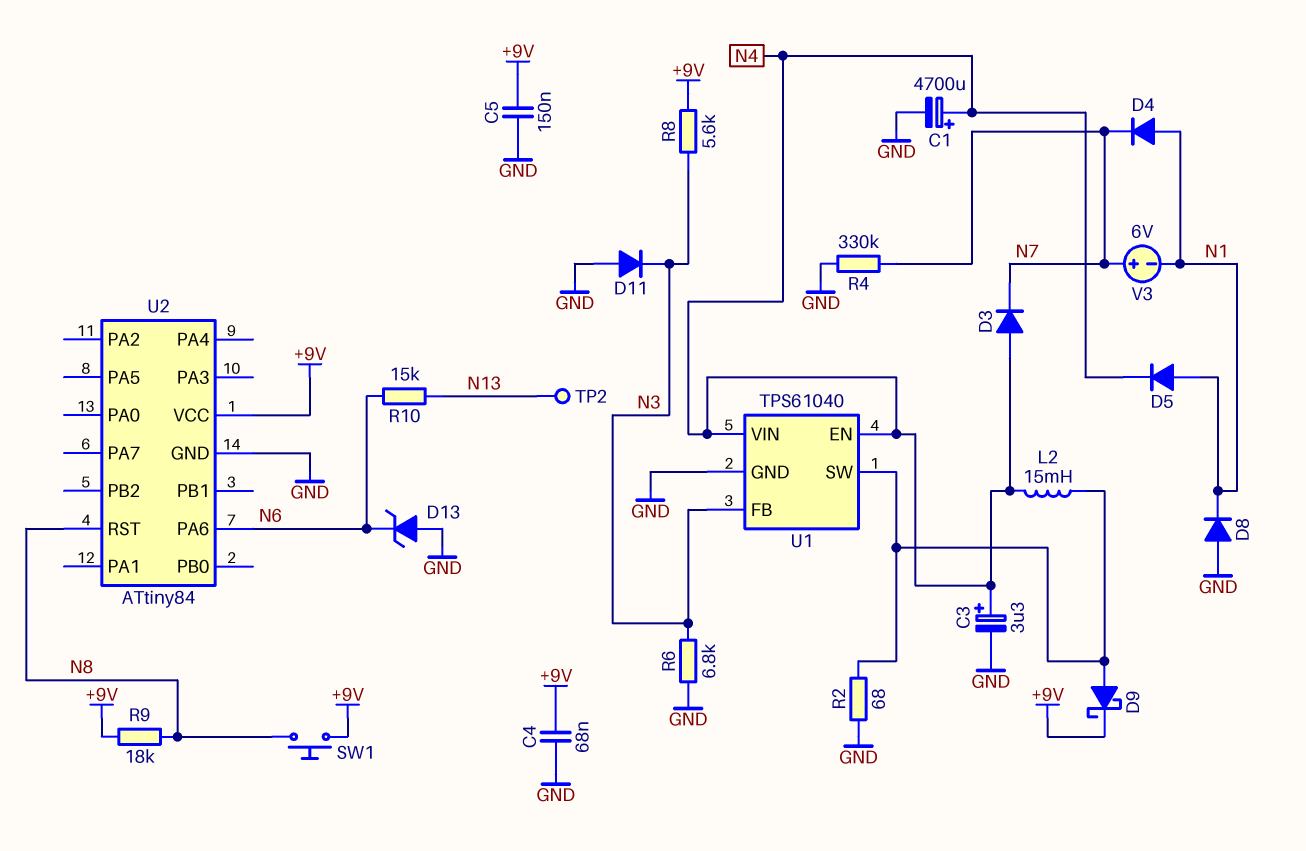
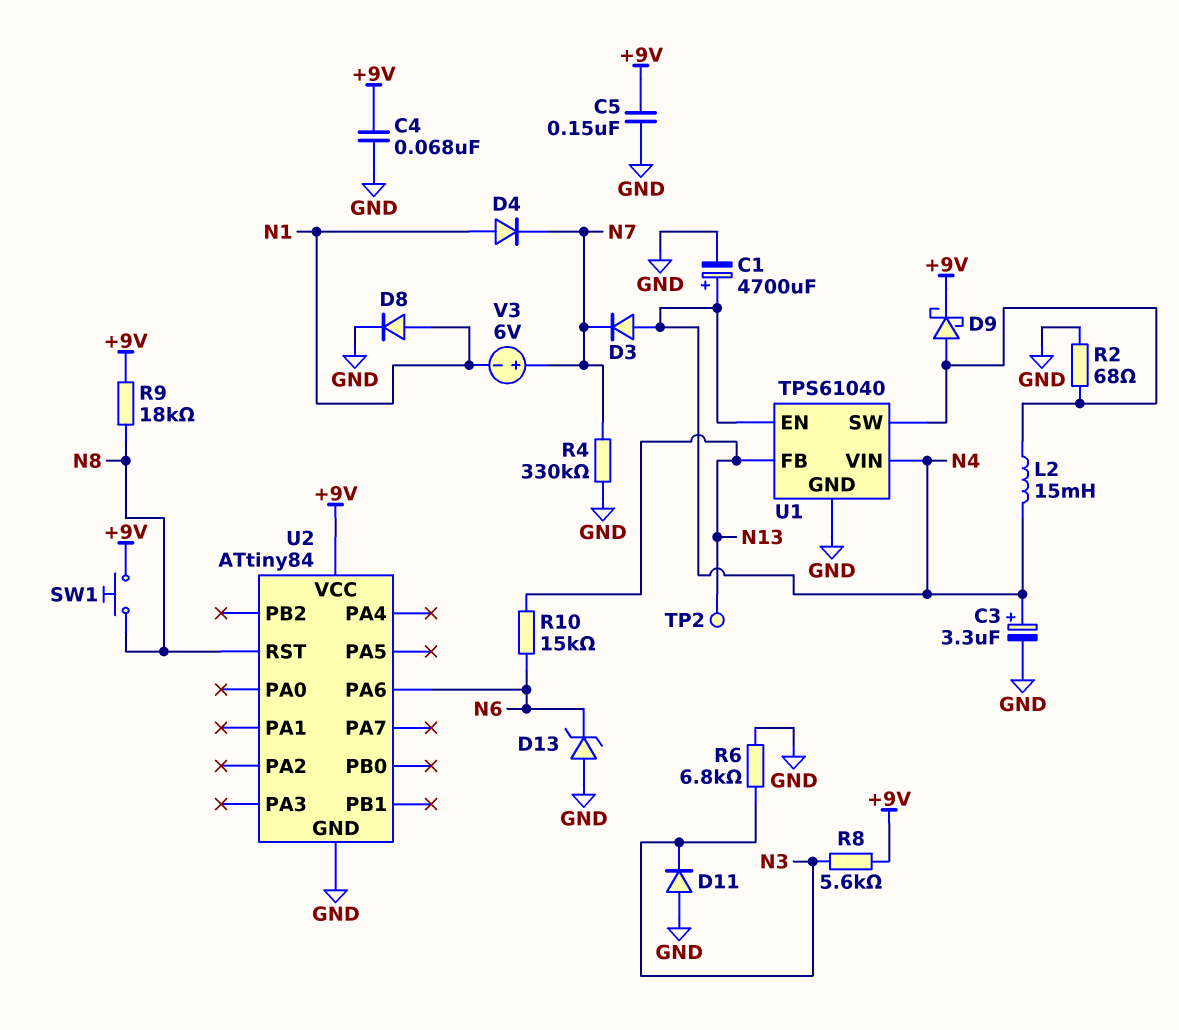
D5: diode (A N1, K N4) -> none
D8: diode (A GND, K N1) -> diode (A N1, K GND)
U1 pin FB: N3 -> N13

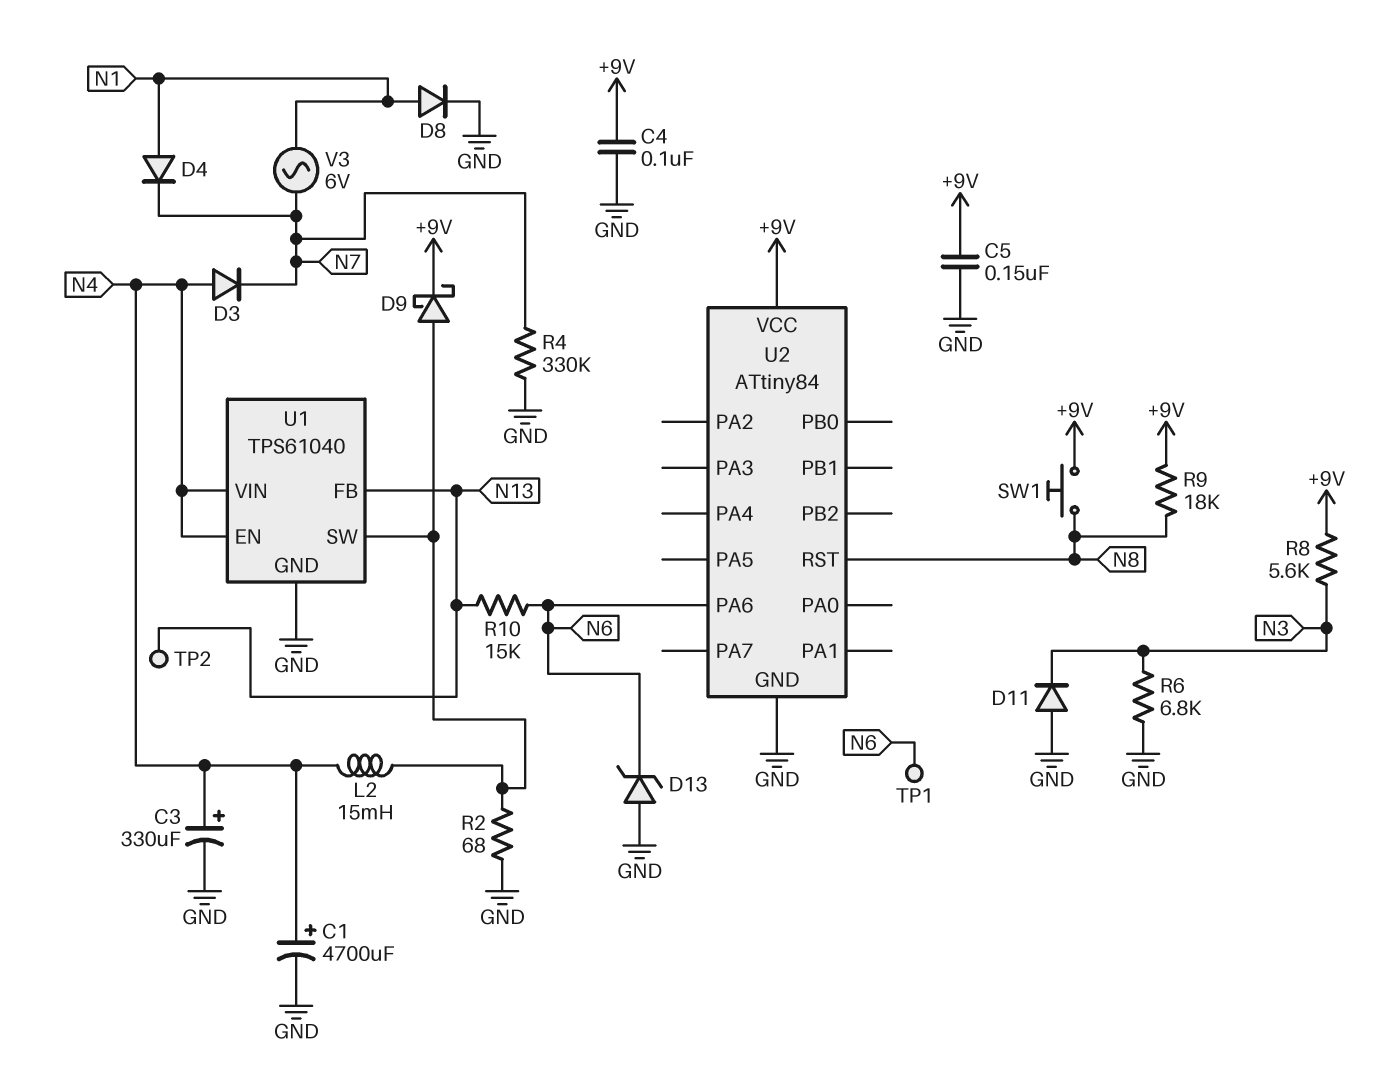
C3: 3.3uF (plus N4, minus GND) -> 330uF (plus N4, minus GND)
C4: 68nF (+9V, GND) -> 100nF (+9V, GND)
TP1: none -> test point (N6)
V3: 6V (plus N7, minus N1) -> AC 6V (N1, N7)

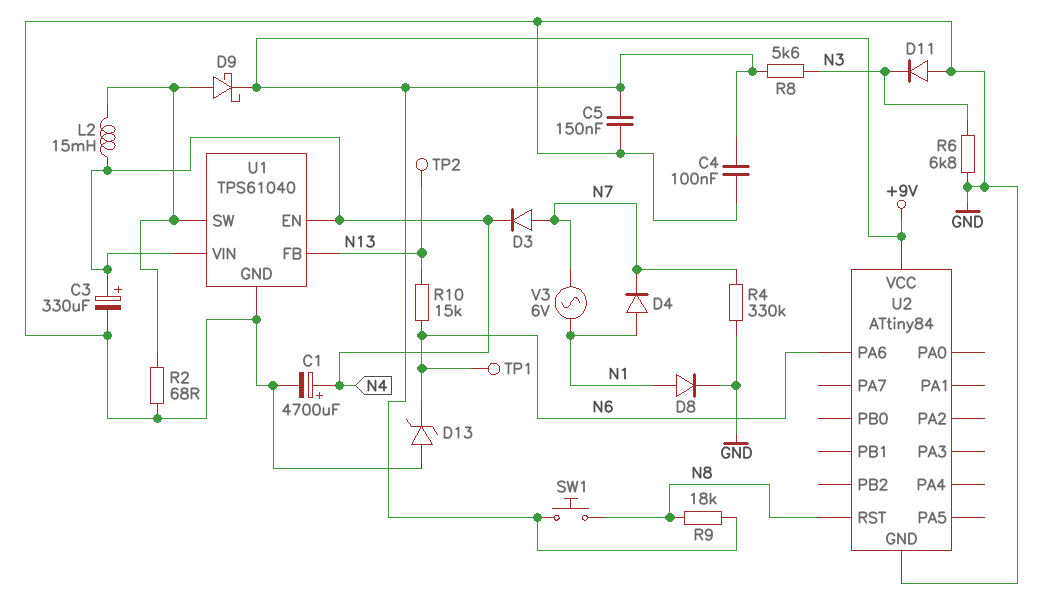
D3: diode (A N4, K N7) -> diode (A N7, K N4)

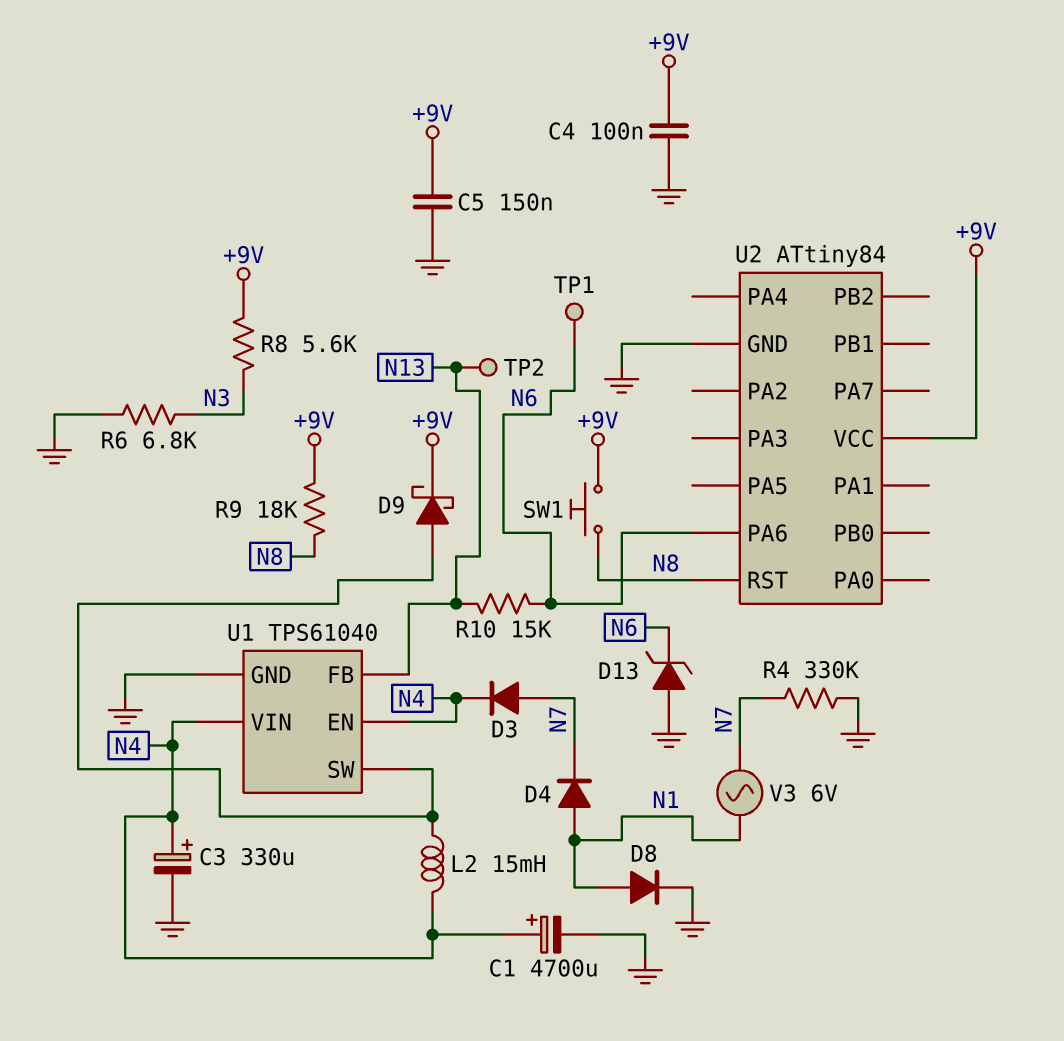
D11: diode (A GND, K N3) -> none
R2: 68 (GND, U1/SW) -> none

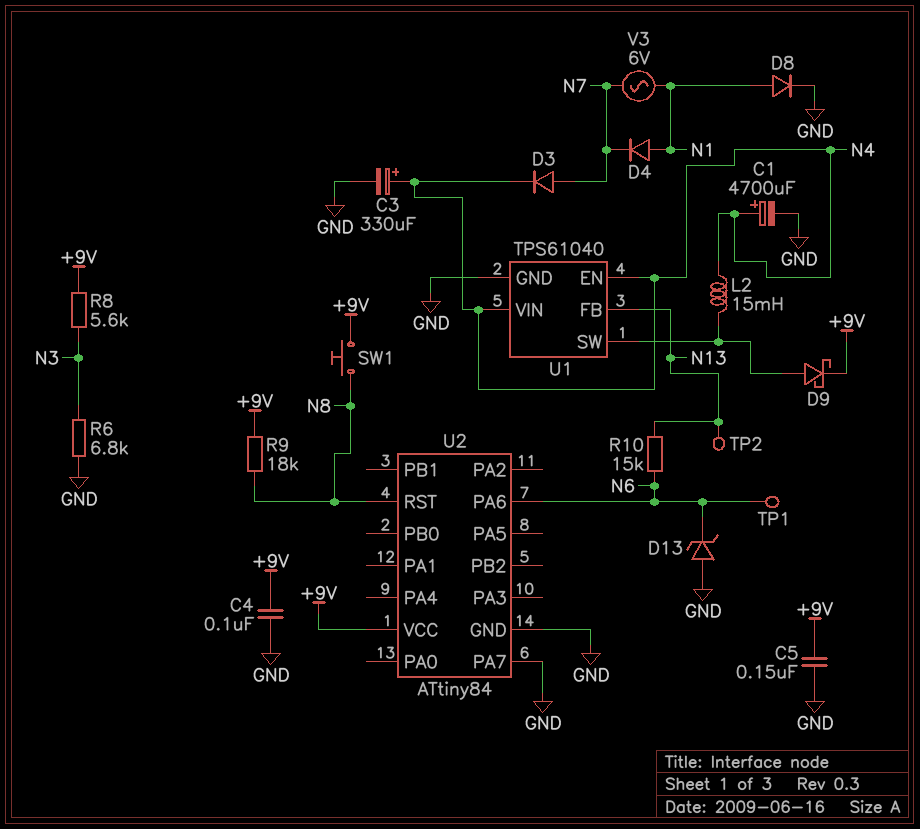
R4: 330k (GND, N7) -> none
U2 pin PA7: none -> GND

